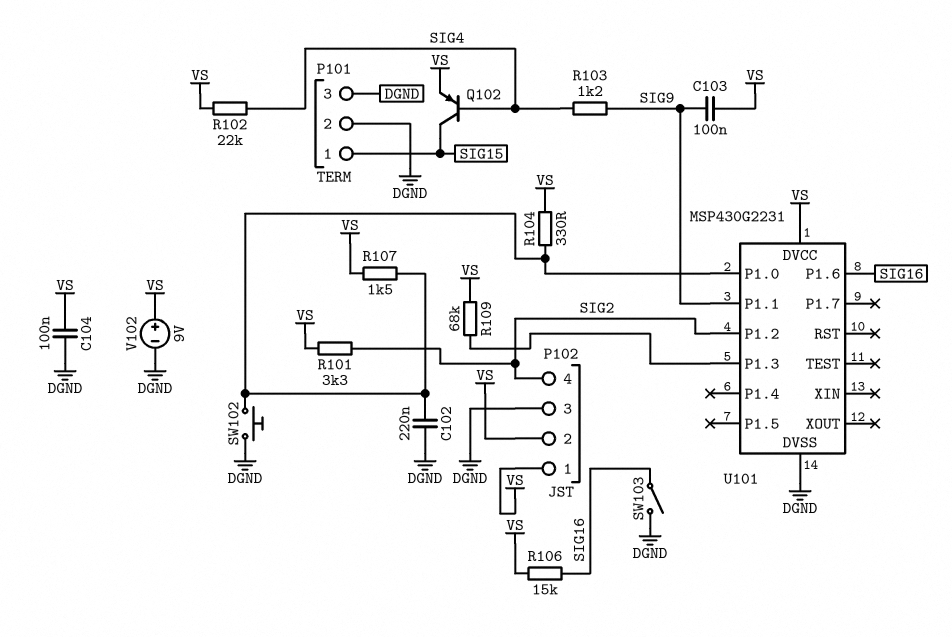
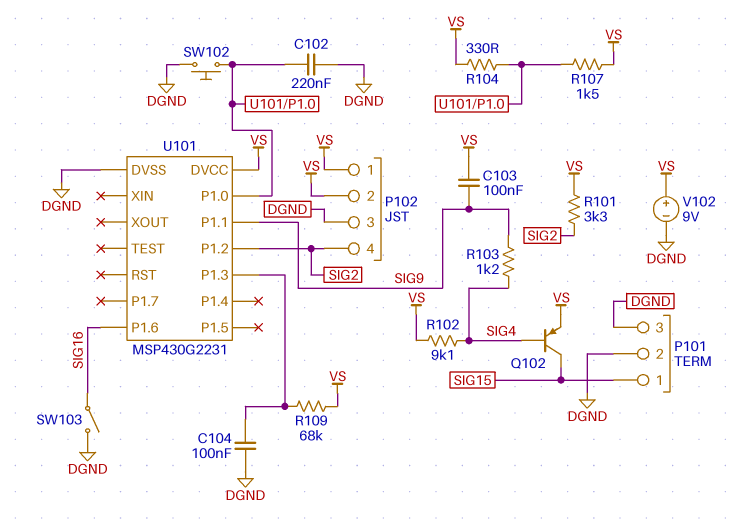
C104: 100nF (DGND, VS) -> 100nF (DGND, U101/P1.3)
R102: 22k (SIG4, VS) -> 9.1k (SIG4, VS)
R106: 15k (SIG16, VS) -> none

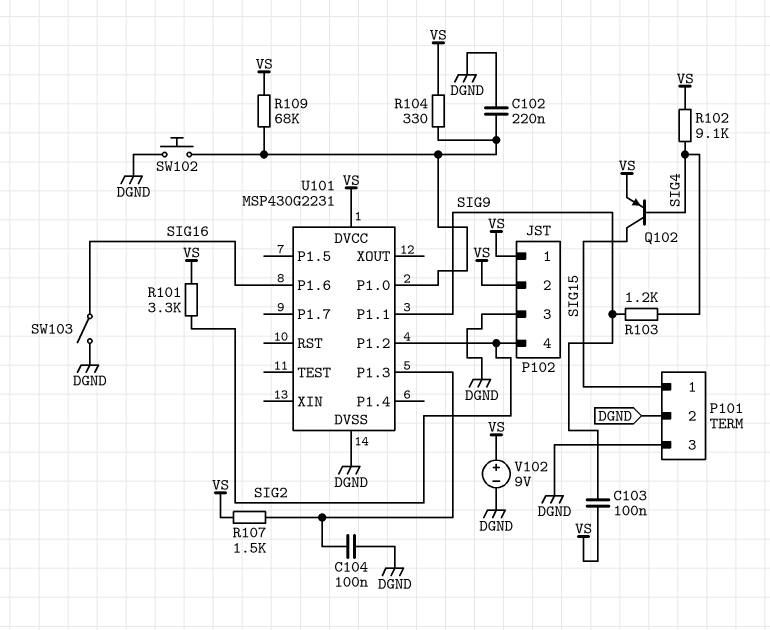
R107: 1.5k (U101/P1.0, VS) -> 1.5k (U101/P1.3, VS)
R109: 68k (U101/P1.3, VS) -> 68k (U101/P1.0, VS)

